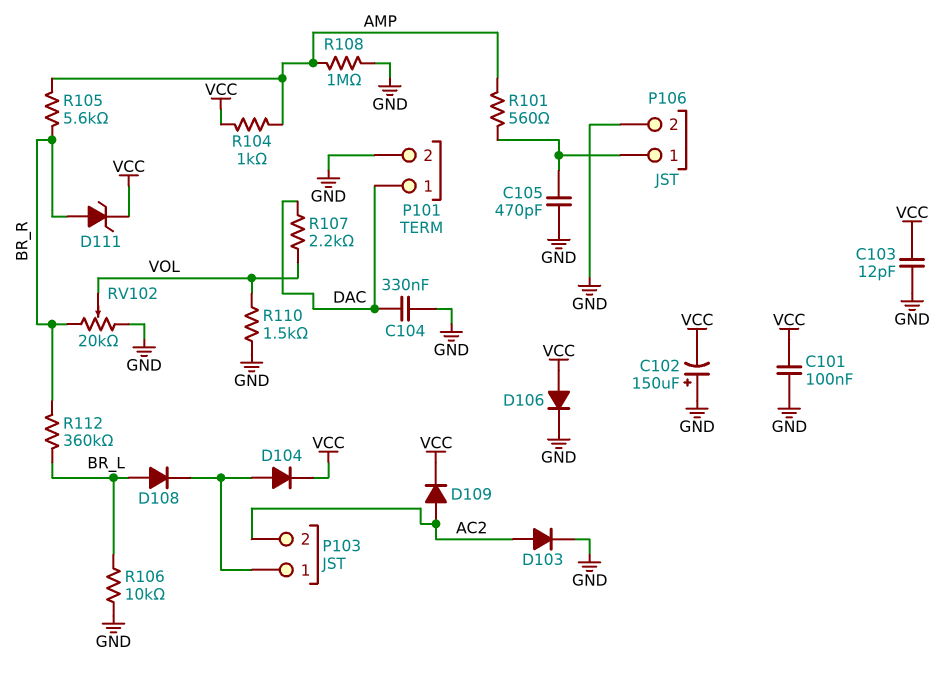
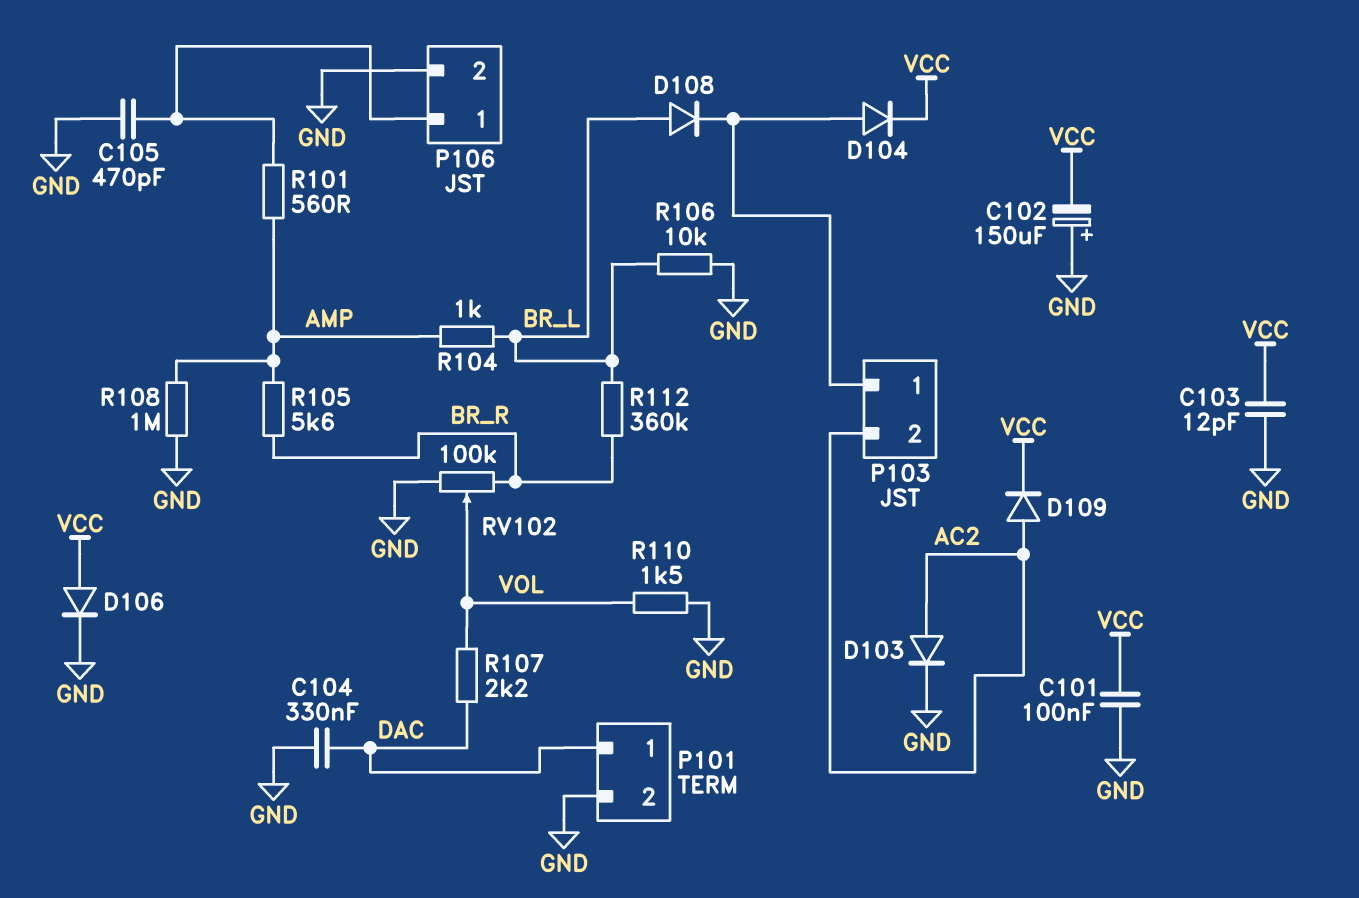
D111: zener (A BR_R, K VCC) -> none
R104: 1k (AMP, VCC) -> 1k (AMP, BR_L)
RV102: 20k (BR_R, GND, wiper VOL) -> 100k (BR_R, GND, wiper VOL)

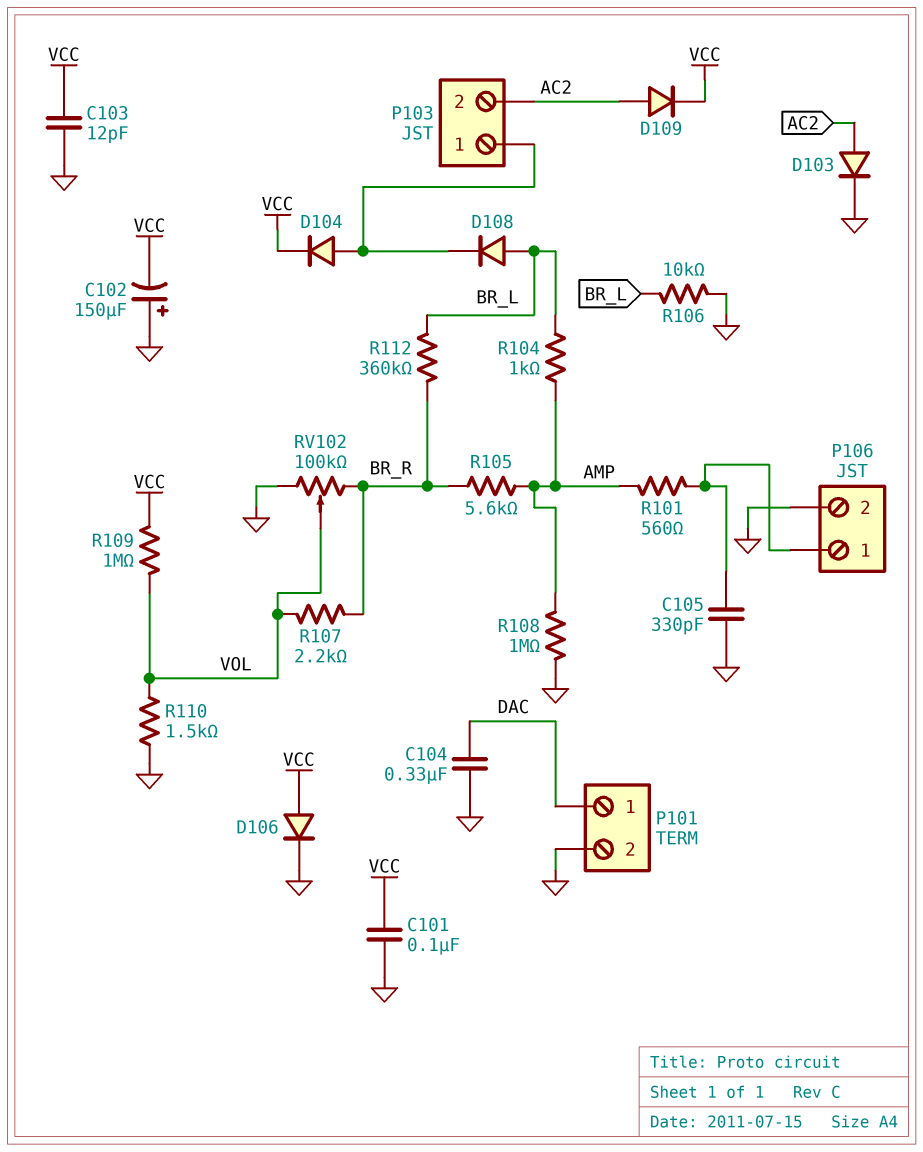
C105: 470pF (GND, P106/1) -> 330pF (GND, P106/1)
R107: 2.2k (DAC, VOL) -> 2.2k (BR_R, VOL)
R109: none -> 1M (VCC, VOL)

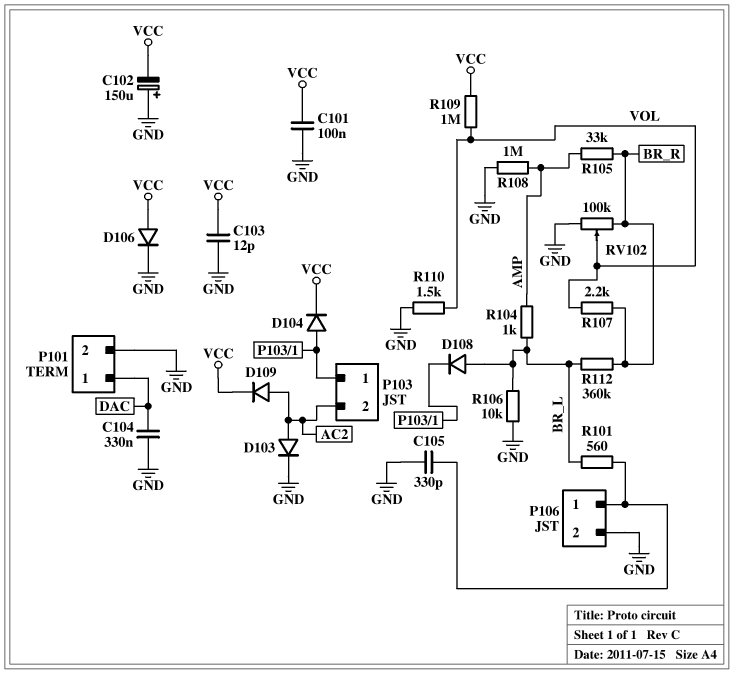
R101: 560 (AMP, P106/1) -> 560 (BR_L, P106/1)
R105: 5.6k (AMP, BR_R) -> 33k (AMP, BR_R)

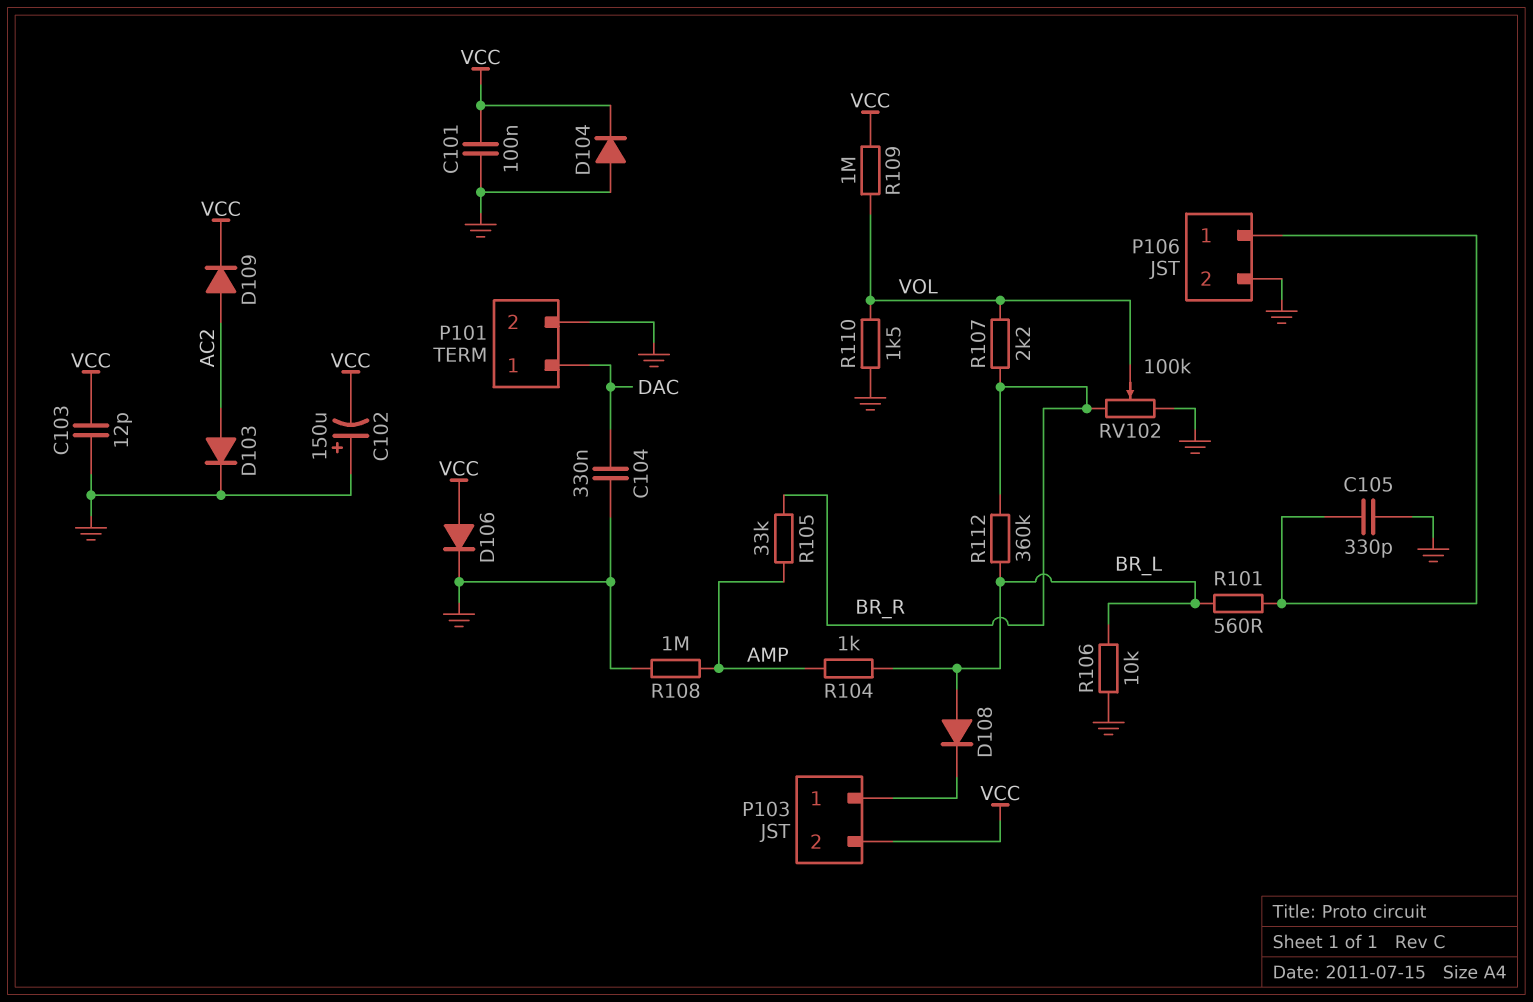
D104: diode (A P103/1, K VCC) -> diode (A GND, K VCC)
P103 pin 2: AC2 -> VCC

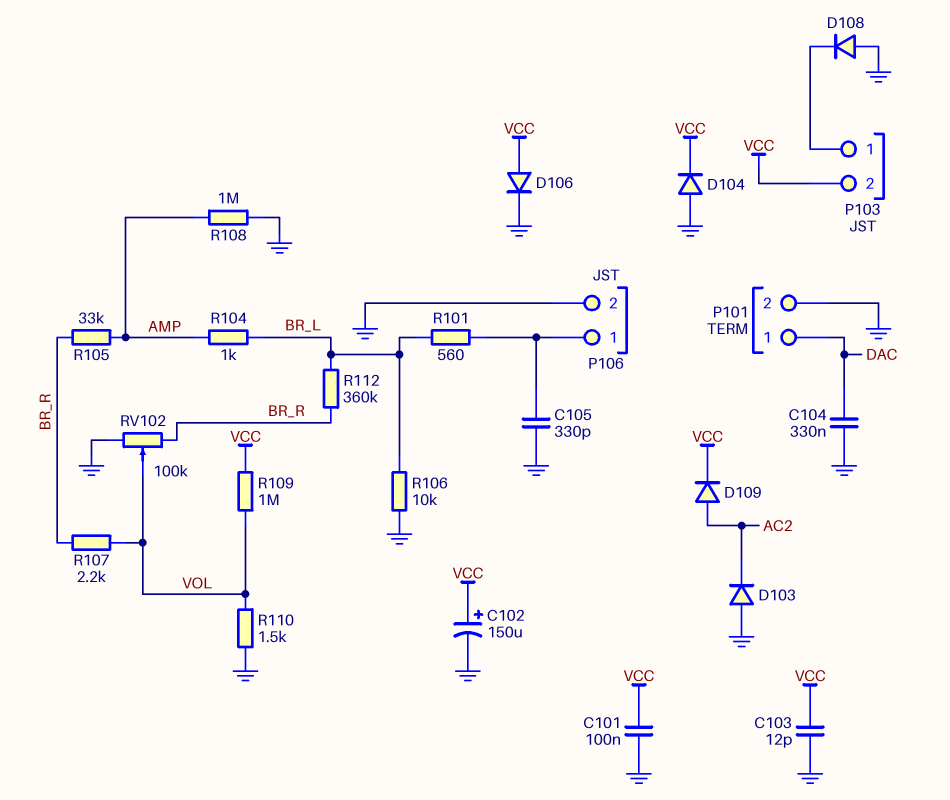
C102: 150uF (plus GND, minus VCC) -> 150uF (plus VCC, minus GND)
D103: diode (A AC2, K GND) -> diode (A GND, K AC2)
D108: diode (A BR_L, K P103/1) -> diode (A GND, K P103/1)

